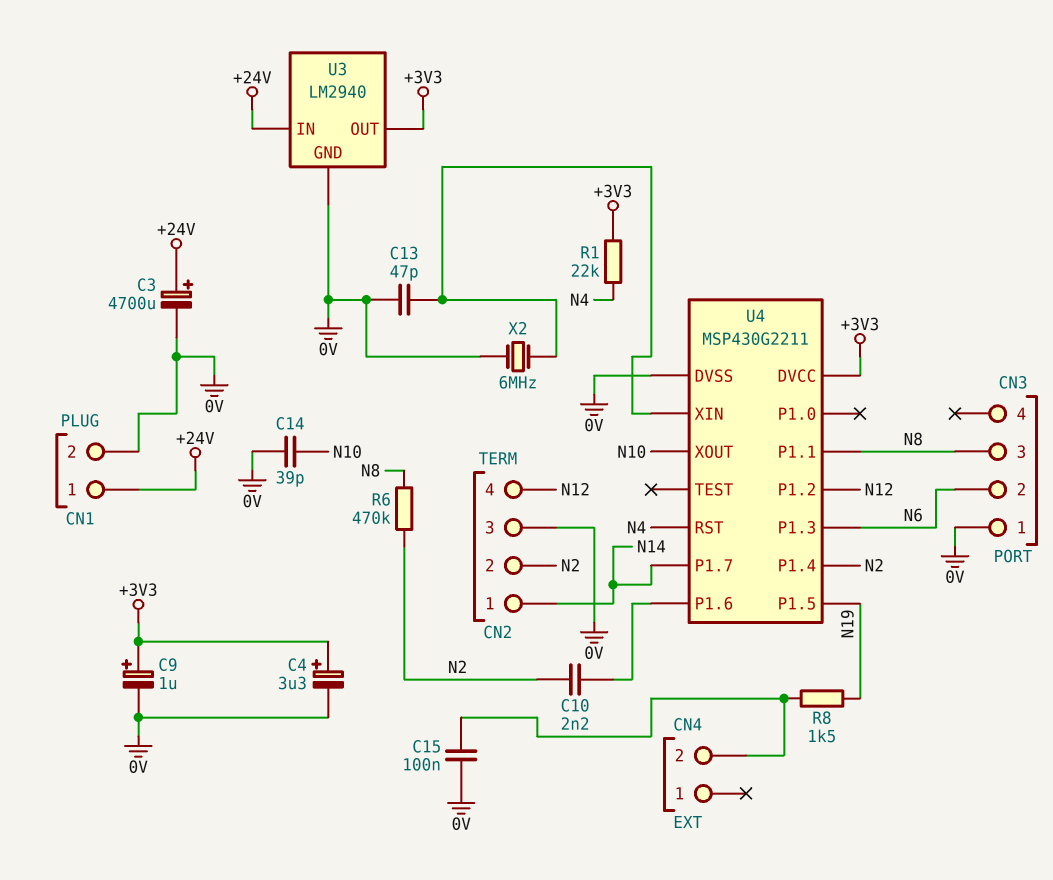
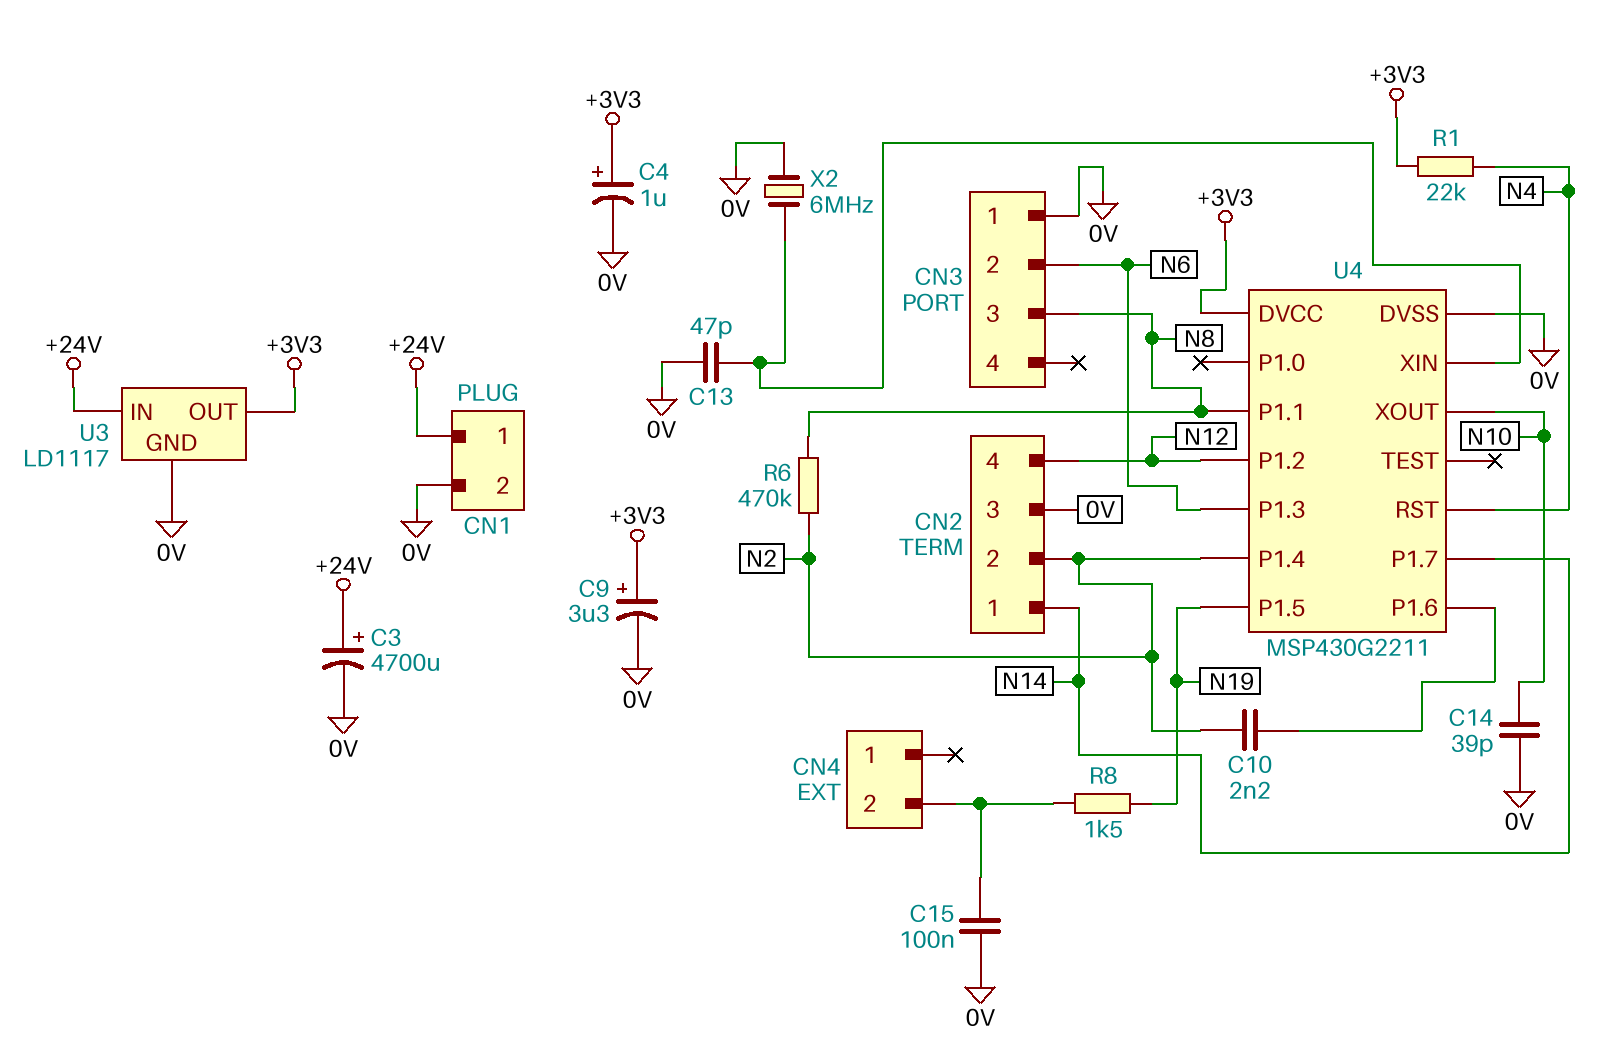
C4: 3.3uF (plus +3V3, minus 0V) -> 1uF (plus +3V3, minus 0V)
C9: 1uF (plus +3V3, minus 0V) -> 3.3uF (plus +3V3, minus 0V)
U3: LM2940 -> LD1117

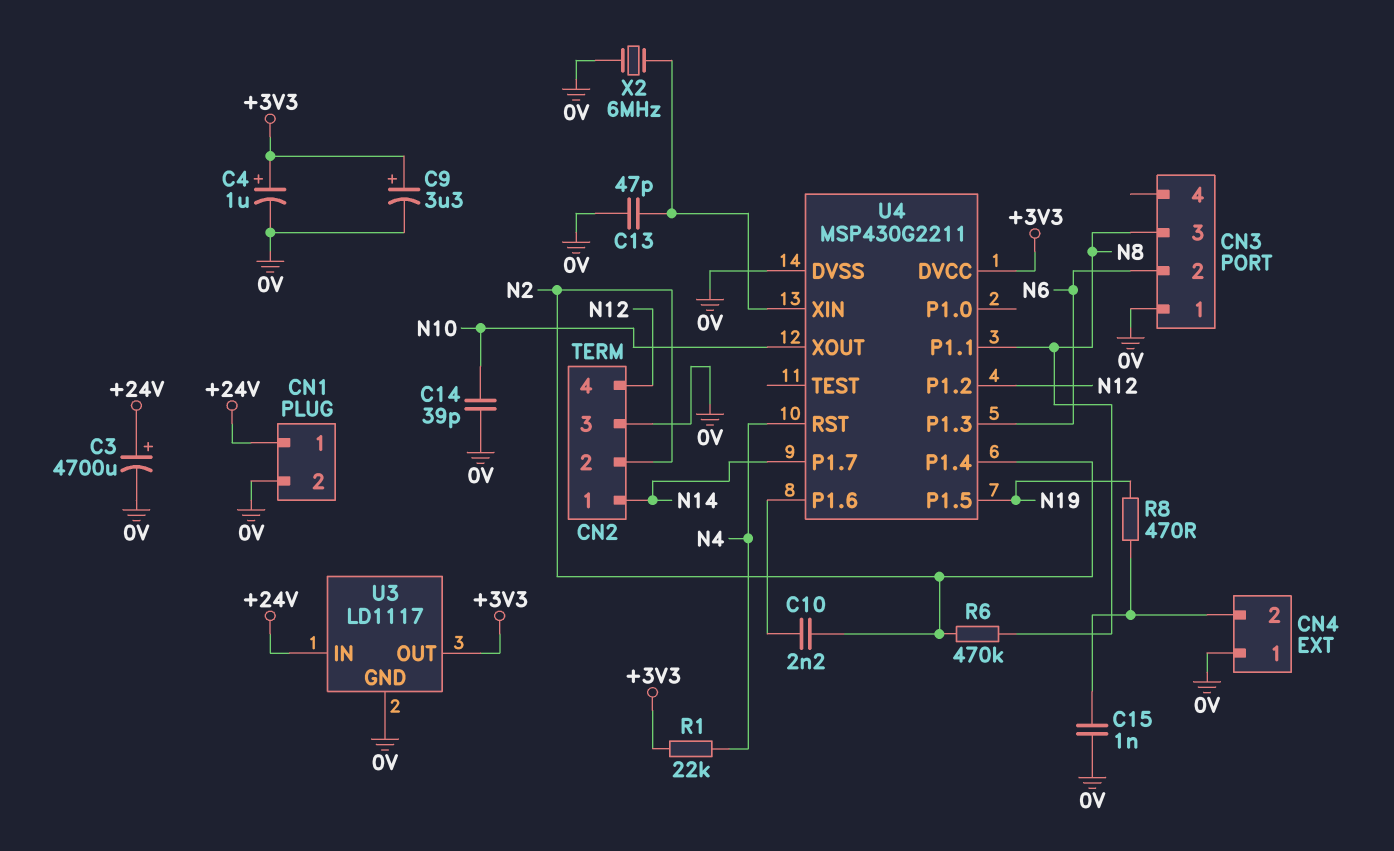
C15: 100nF (0V, CN4/2) -> 1nF (0V, CN4/2)
CN4 pin 1: none -> 0V
R8: 1.5k (CN4/2, N19) -> 470 (CN4/2, N19)

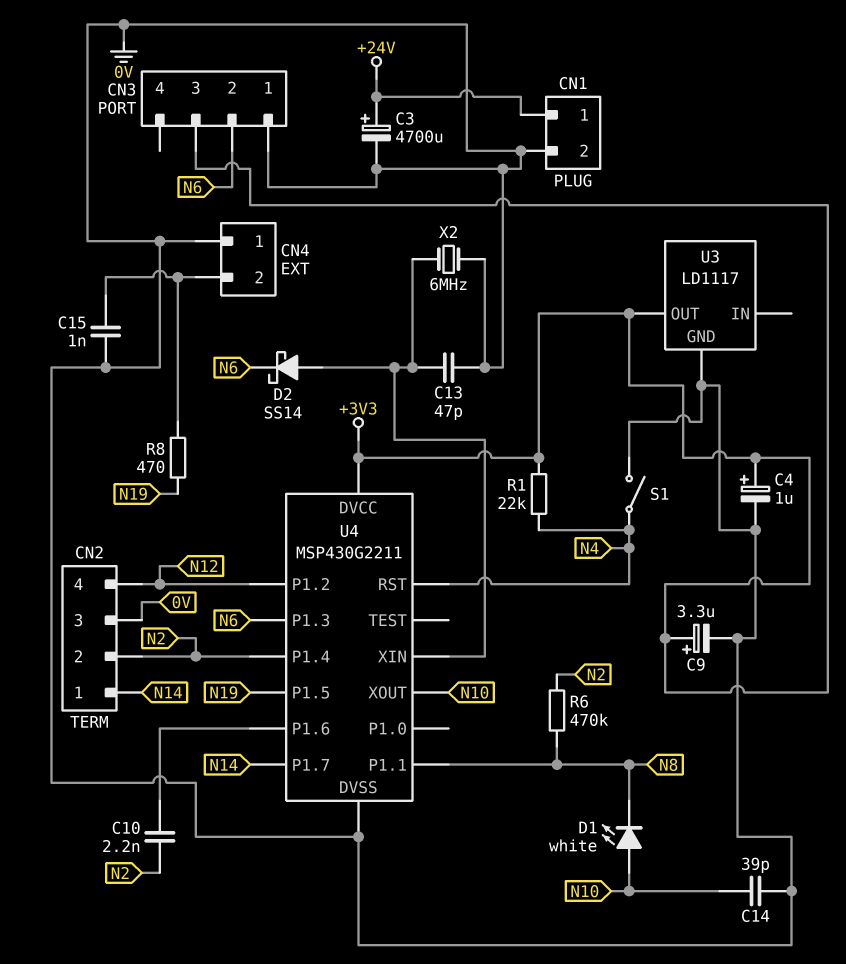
CN3 pin 3: N8 -> +3V3
D1: none -> LED white (A N10, K N8)
D2: none -> schottky SS14 (A U4/XIN, K N6)
S1: none -> switch (0V, N4)
U3 pin IN: +24V -> none

